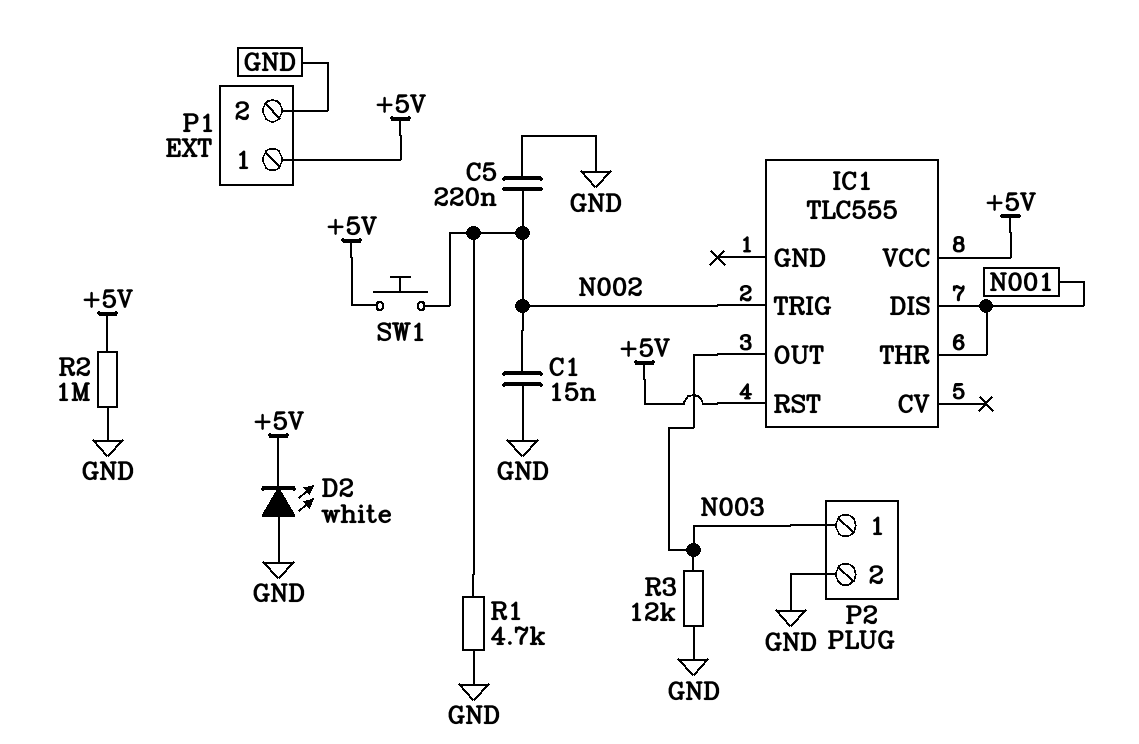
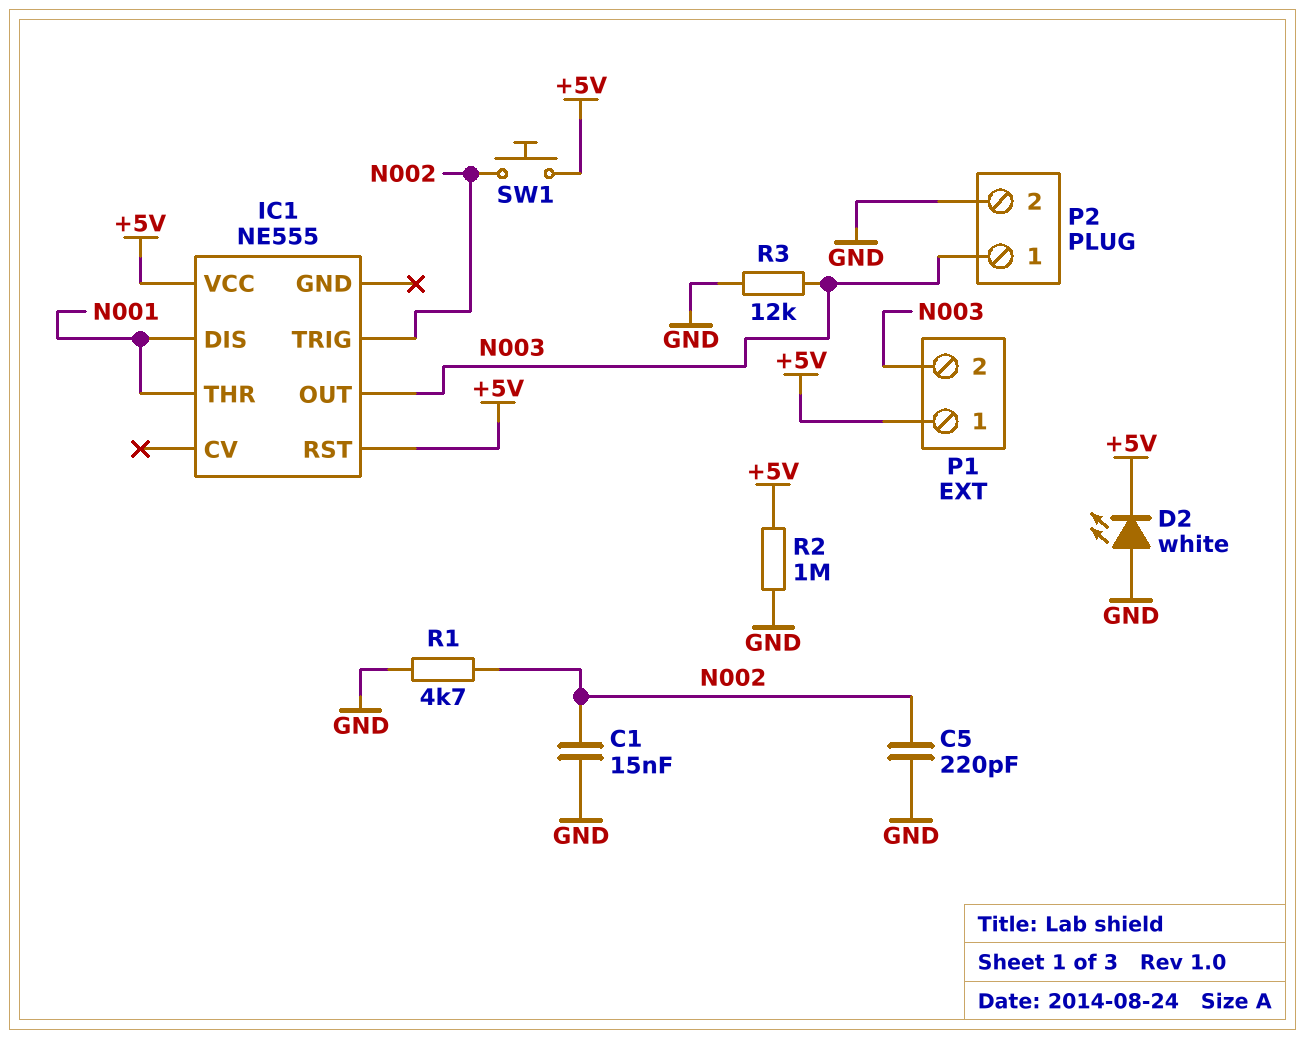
C5: 220nF (GND, N002) -> 220pF (GND, N002)
IC1: TLC555 -> NE555
P1 pin 2: GND -> N003

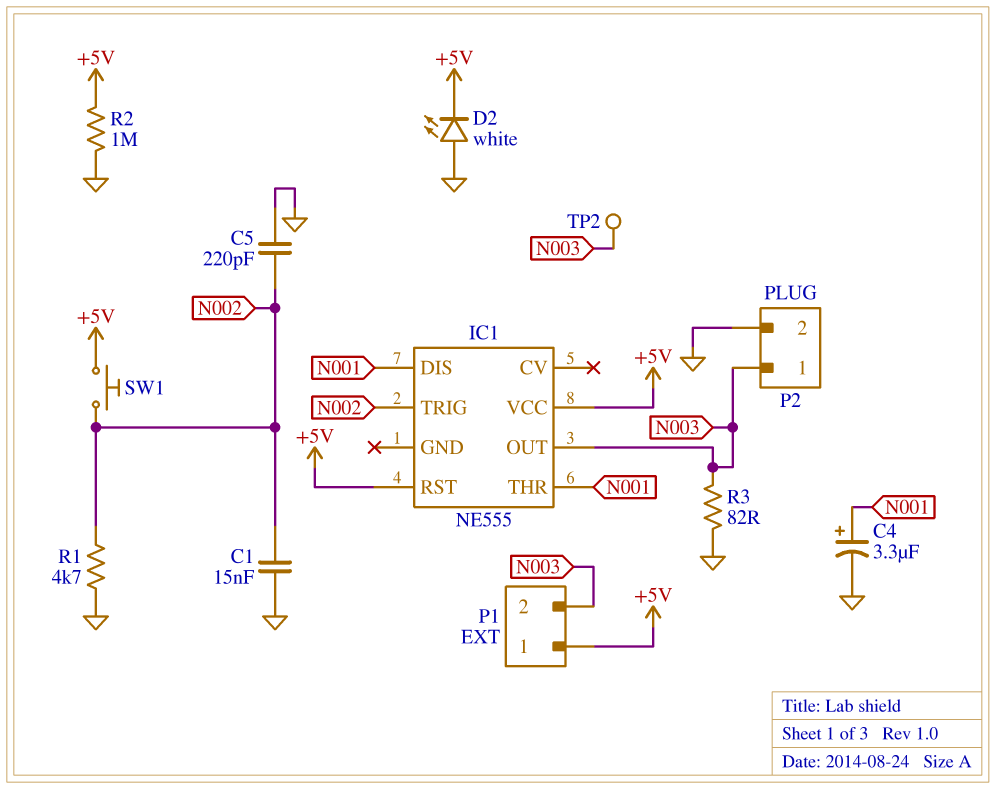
C4: none -> 3.3uF (plus N001, minus GND)
R3: 12k (GND, N003) -> 82 (GND, N003)
TP2: none -> test point (N003)

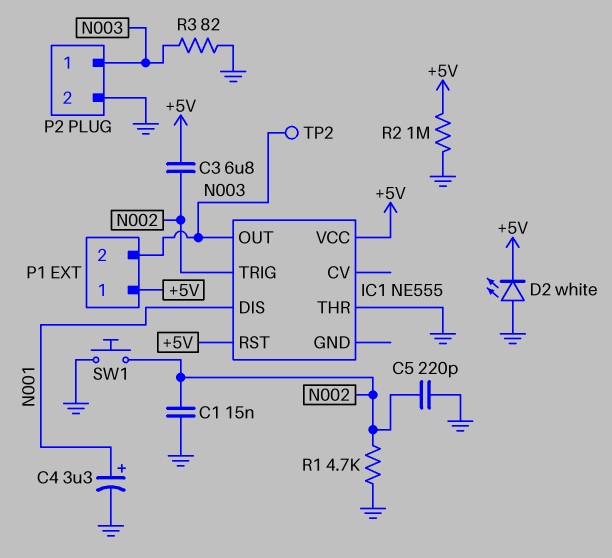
C3: none -> 6.8uF (+5V, N002)
IC1 pin THR: N001 -> GND
SW1: button (+5V, N002) -> button (GND, N002)

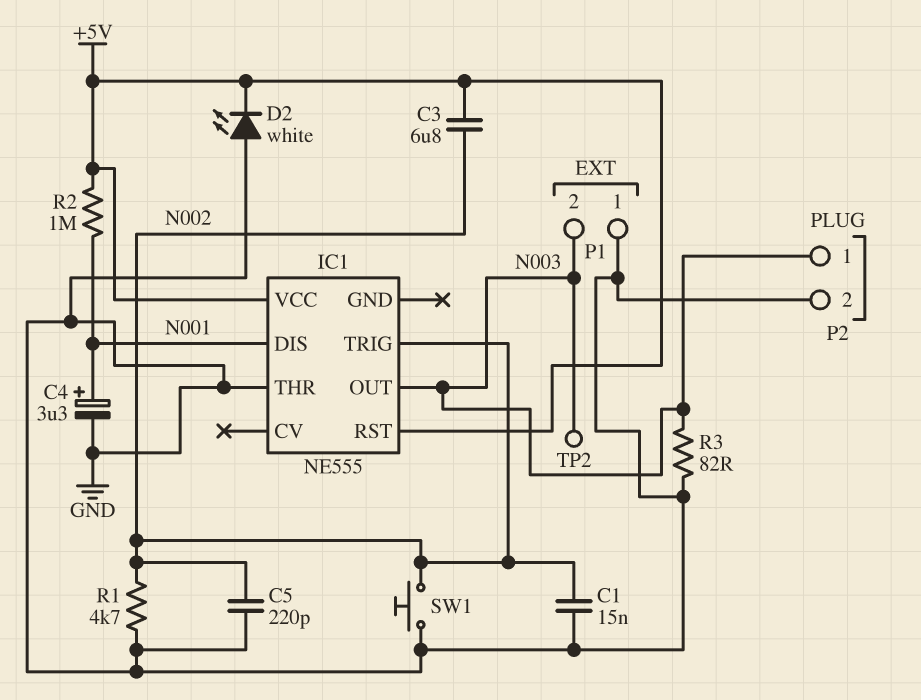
P1 pin 1: +5V -> GND
R2: 1M (+5V, GND) -> 1M (+5V, N001)

